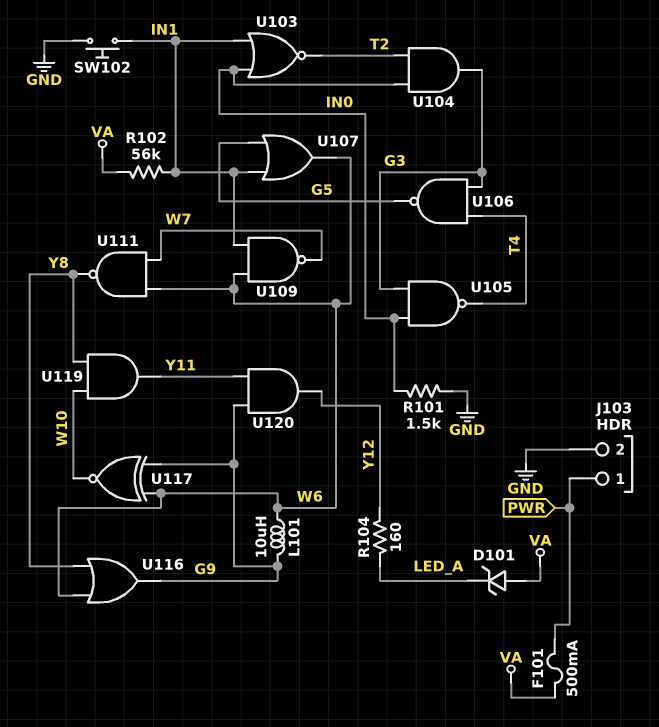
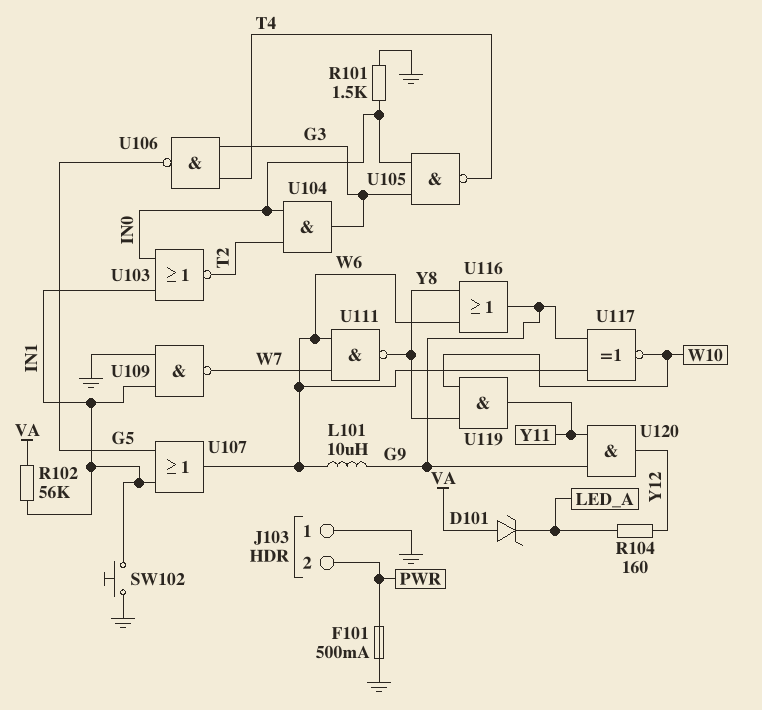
F101: 500mA (PWR, VA) -> 500mA (GND, PWR)
J103 pin 1: PWR -> GND
J103 pin 2: GND -> PWR
U109: NAND (in IN1, in W6, out W7) -> NAND (in GND, in IN1, out W7)

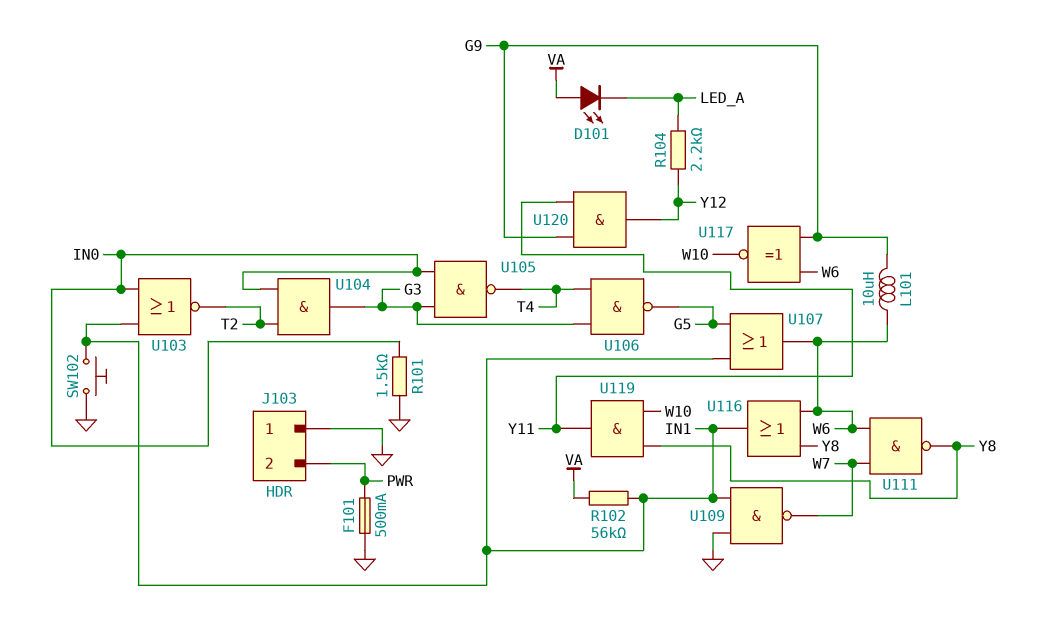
D101: zener (A VA, K LED_A) -> LED (A VA, K LED_A)
R104: 160 (LED_A, Y12) -> 2.2k (LED_A, Y12)
U116: OR (in W6, in Y8, out G9) -> OR (in W6, in Y8, out IN1)

